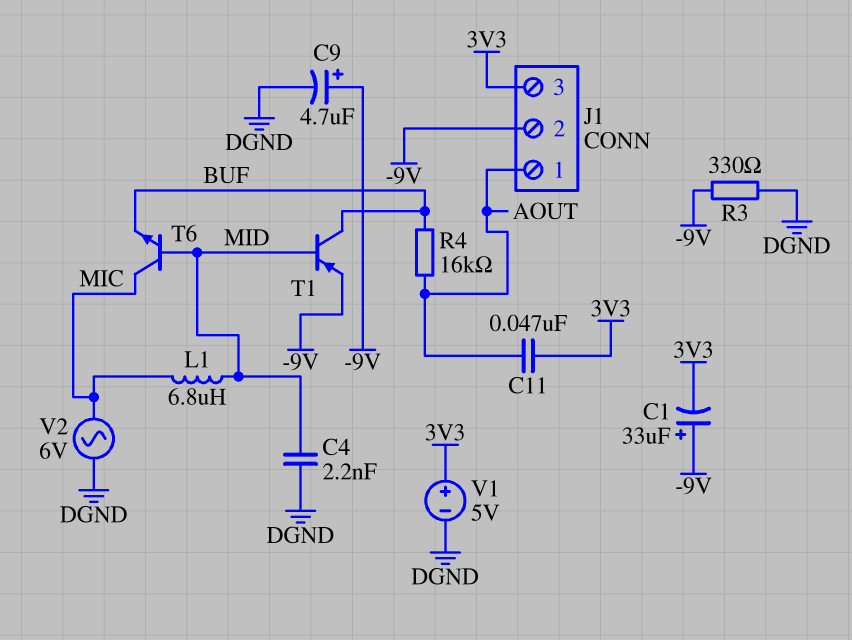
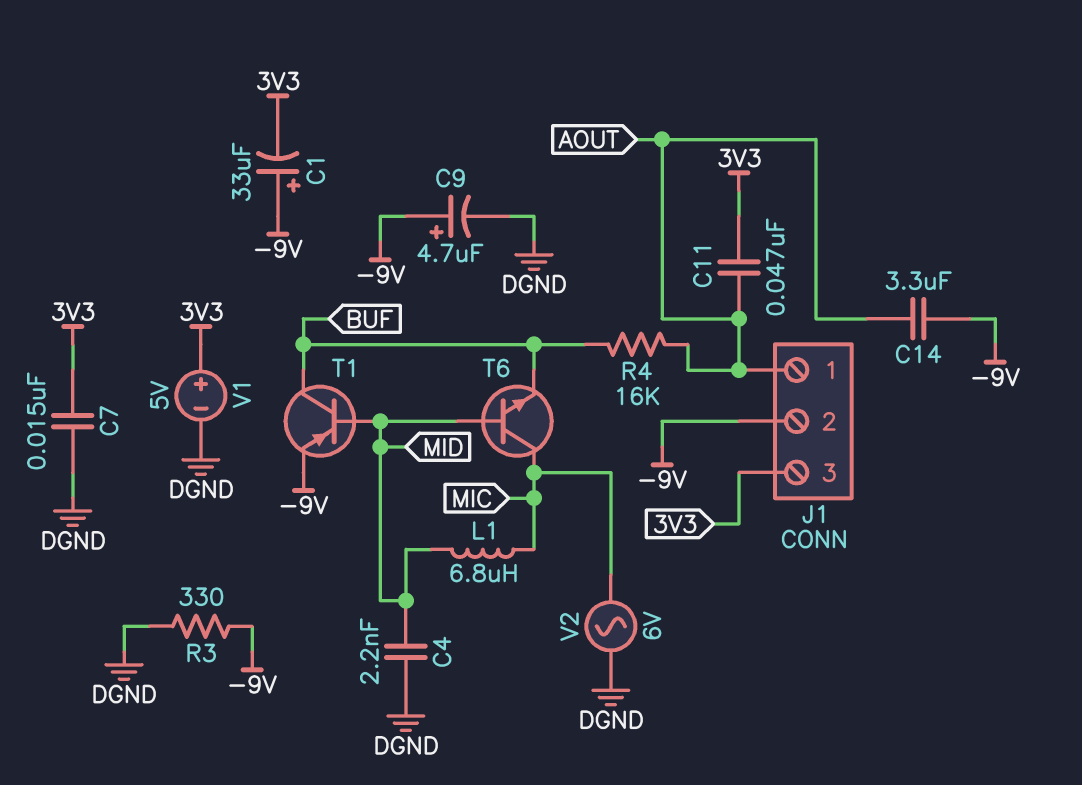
C7: none -> 15nF (3V3, DGND)
C14: none -> 3.3uF (-9V, AOUT)

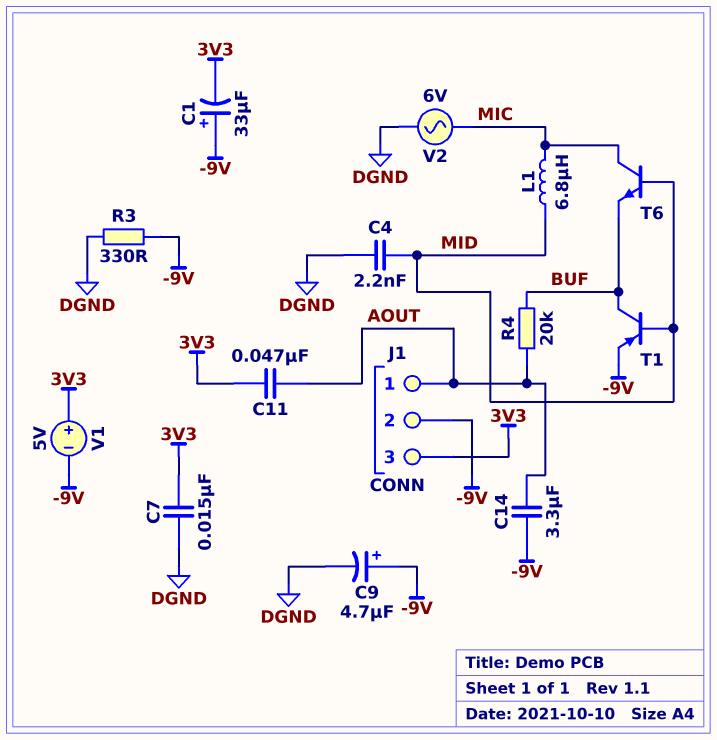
R4: 16k (AOUT, BUF) -> 20k (AOUT, BUF)
V1: 5V (plus 3V3, minus DGND) -> 5V (plus 3V3, minus -9V)

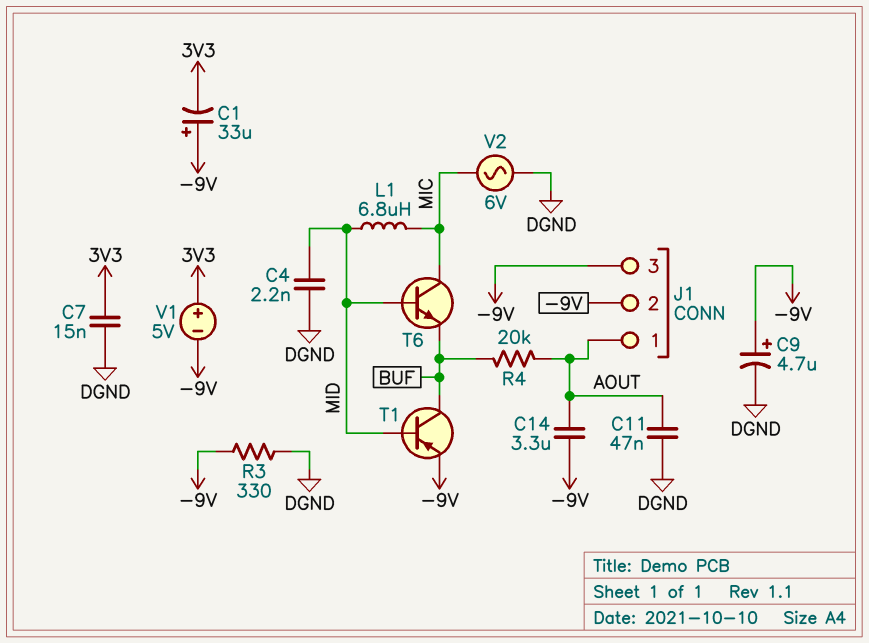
C11: 47nF (3V3, AOUT) -> 47nF (AOUT, DGND)
J1 pin 3: 3V3 -> -9V

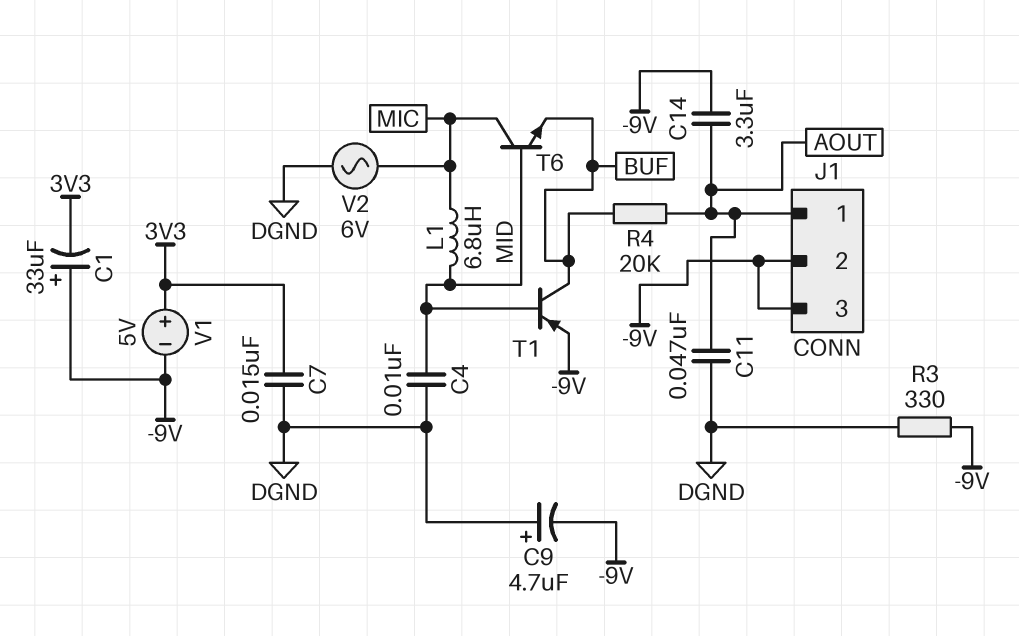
C4: 2.2nF (DGND, MID) -> 10nF (DGND, MID)
C9: 4.7uF (plus -9V, minus DGND) -> 4.7uF (plus DGND, minus -9V)

